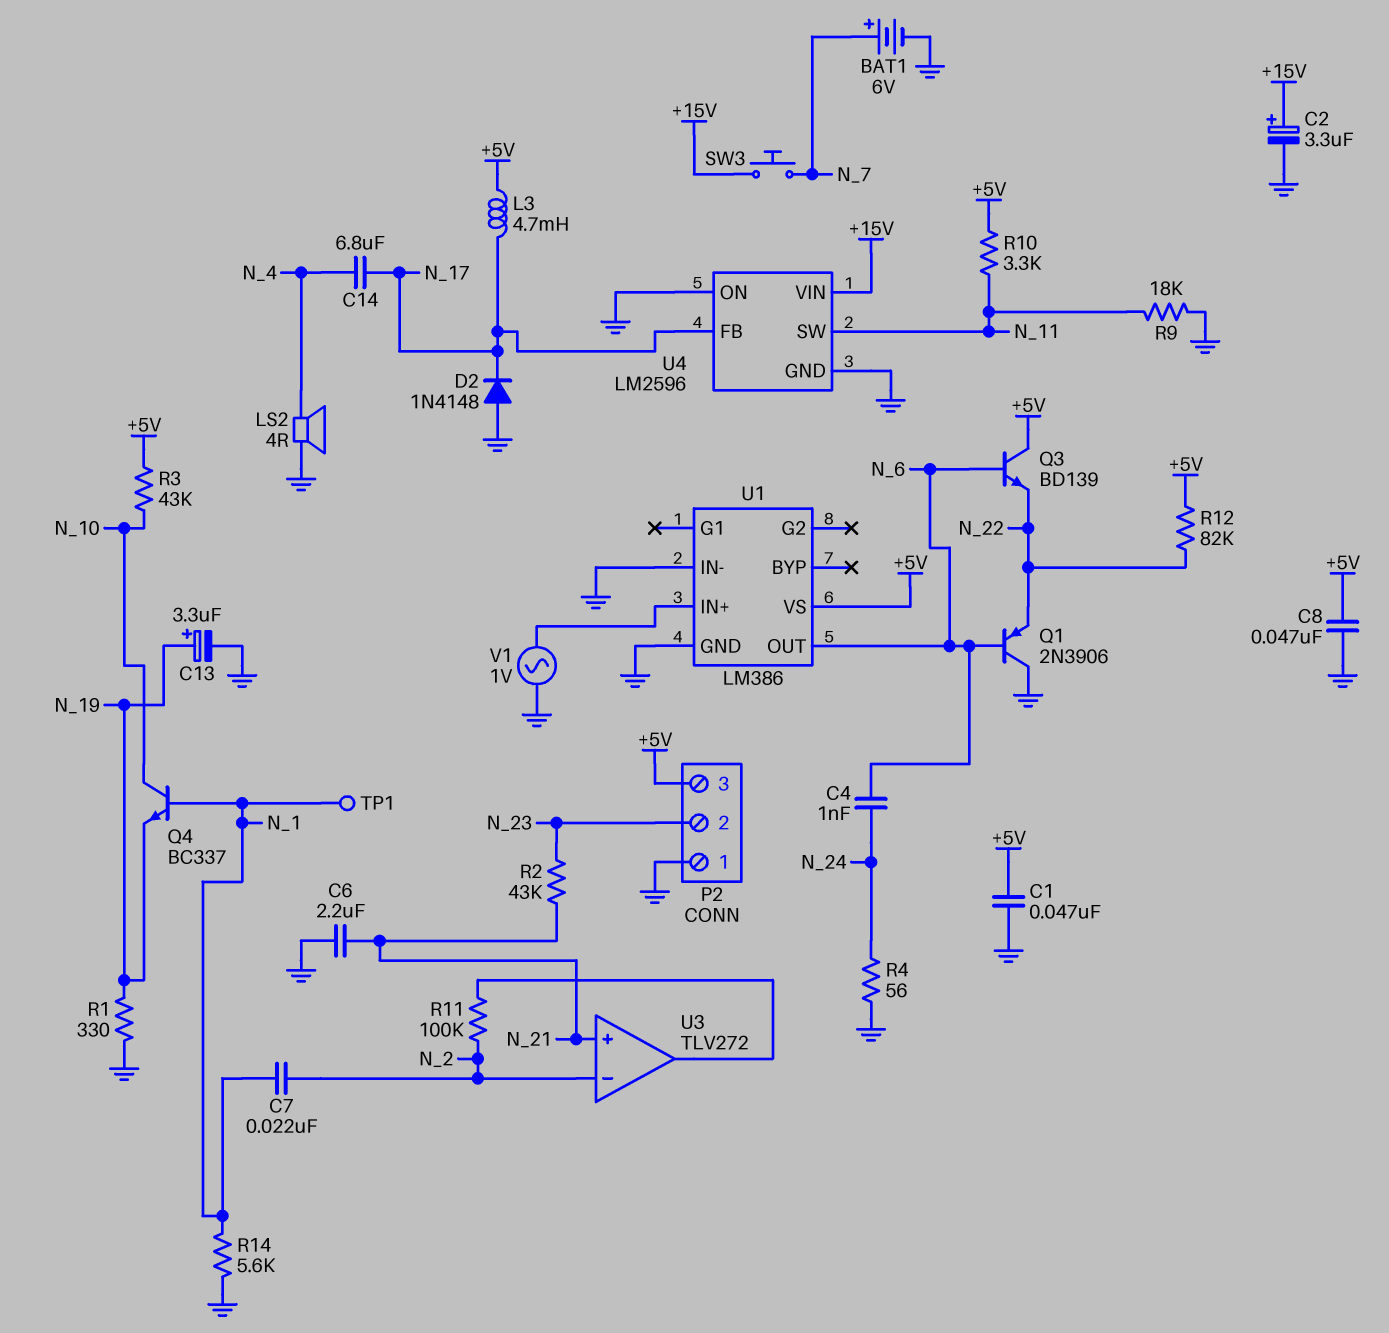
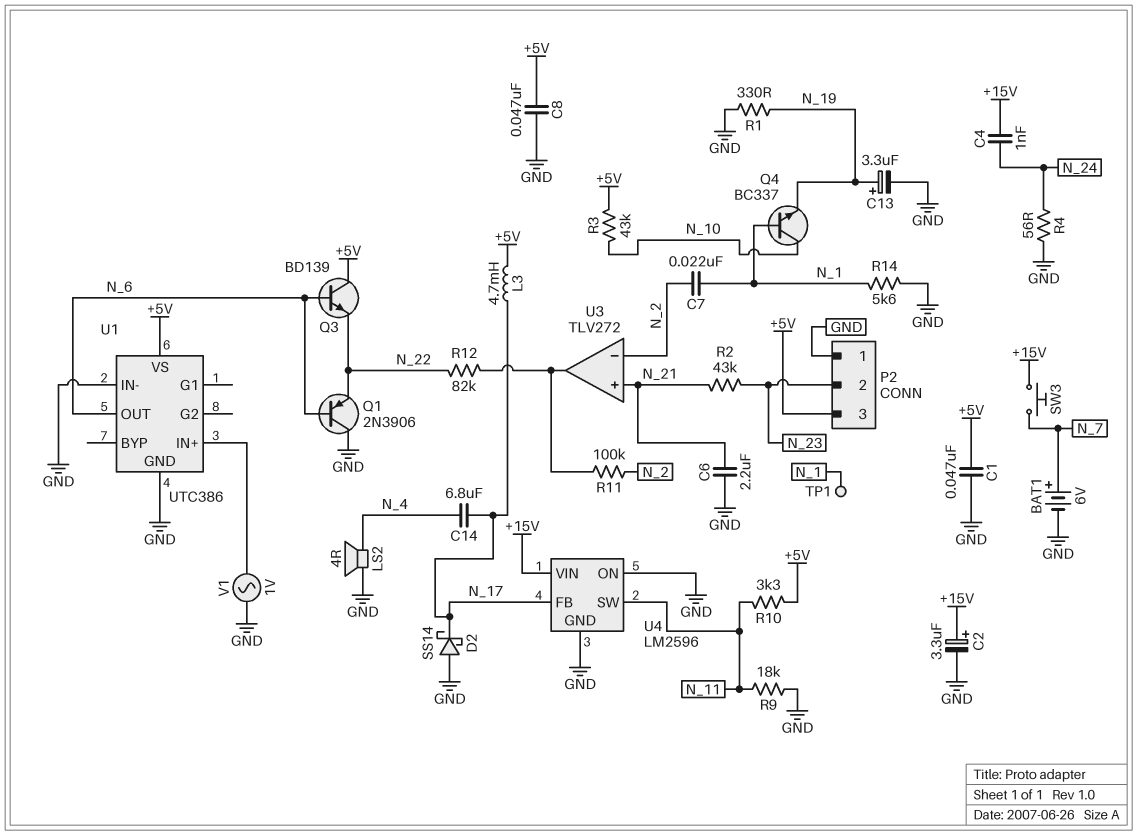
C4: 1nF (N_6, N_24) -> 1nF (+15V, N_24)
D2: diode 1N4148 (A GND, K N_17) -> schottky SS14 (A GND, K N_17)
R12: 82k (+5V, N_22) -> 82k (N_22, U3/out)
U1: LM386 -> UTC386

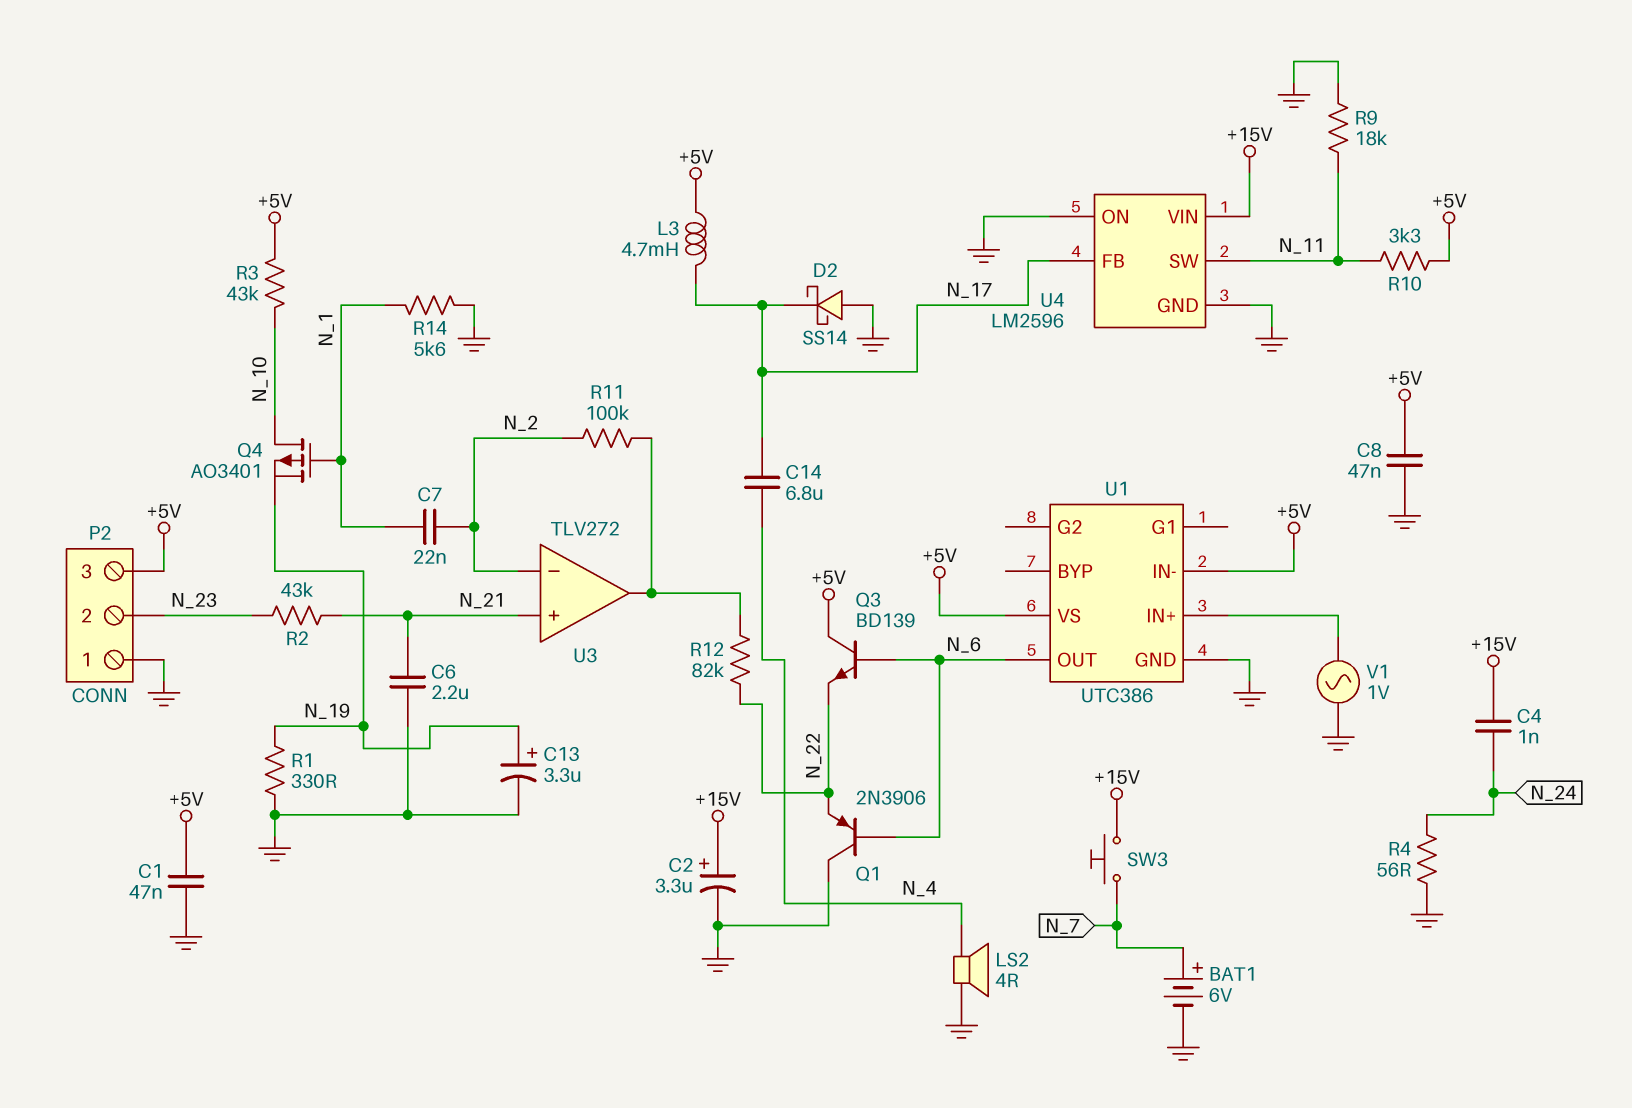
Q4: NPN BC337 (B N_1, C N_10, E N_19) -> PMOS AO3401 (G N_1, D N_10, S N_19)
TP1: test point (N_1) -> none
U1 pin IN-: GND -> +5V

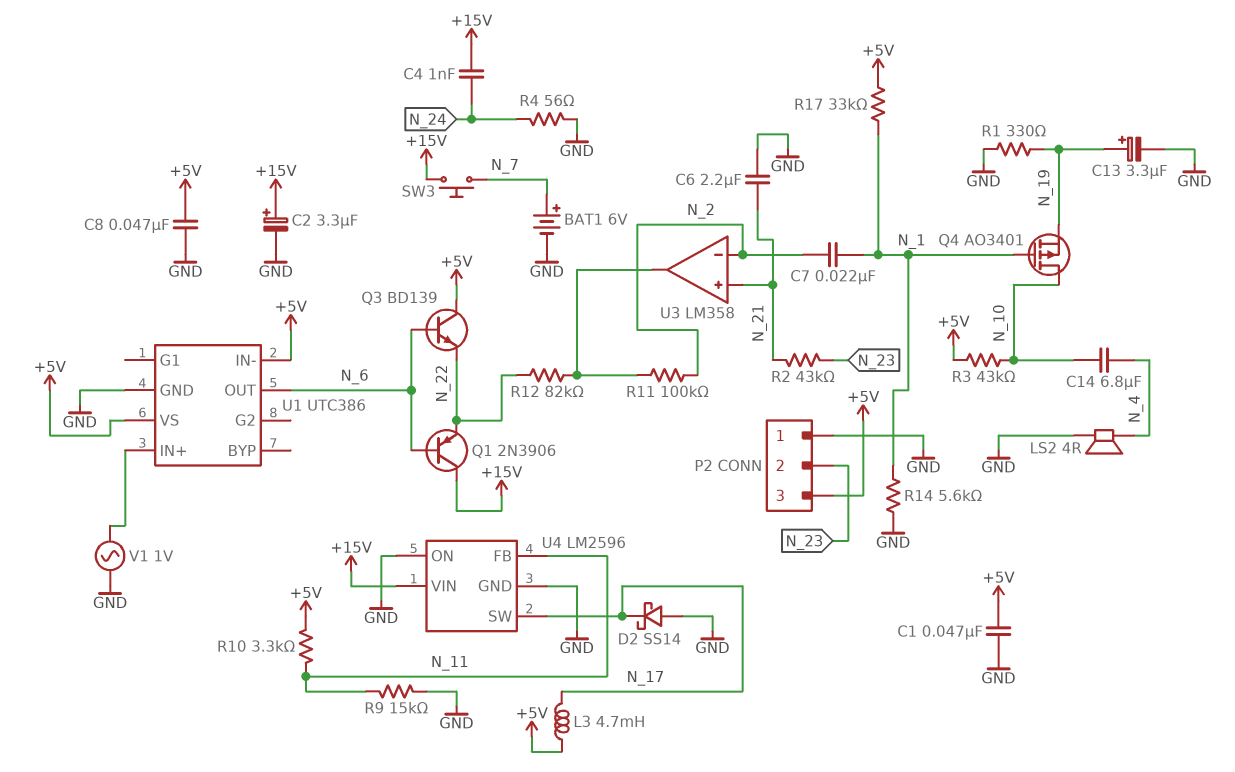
C14: 6.8uF (N_4, N_17) -> 6.8uF (N_4, N_10)
Q1: PNP 2N3906 (B N_6, C GND, E N_22) -> PNP 2N3906 (B N_6, C +15V, E N_22)
R9: 18k (GND, N_11) -> 15k (GND, N_11)
R17: none -> 33k (+5V, N_1)
U3: TLV272 -> LM358
U4 pin FB: N_17 -> N_11
U4 pin SW: N_11 -> N_17

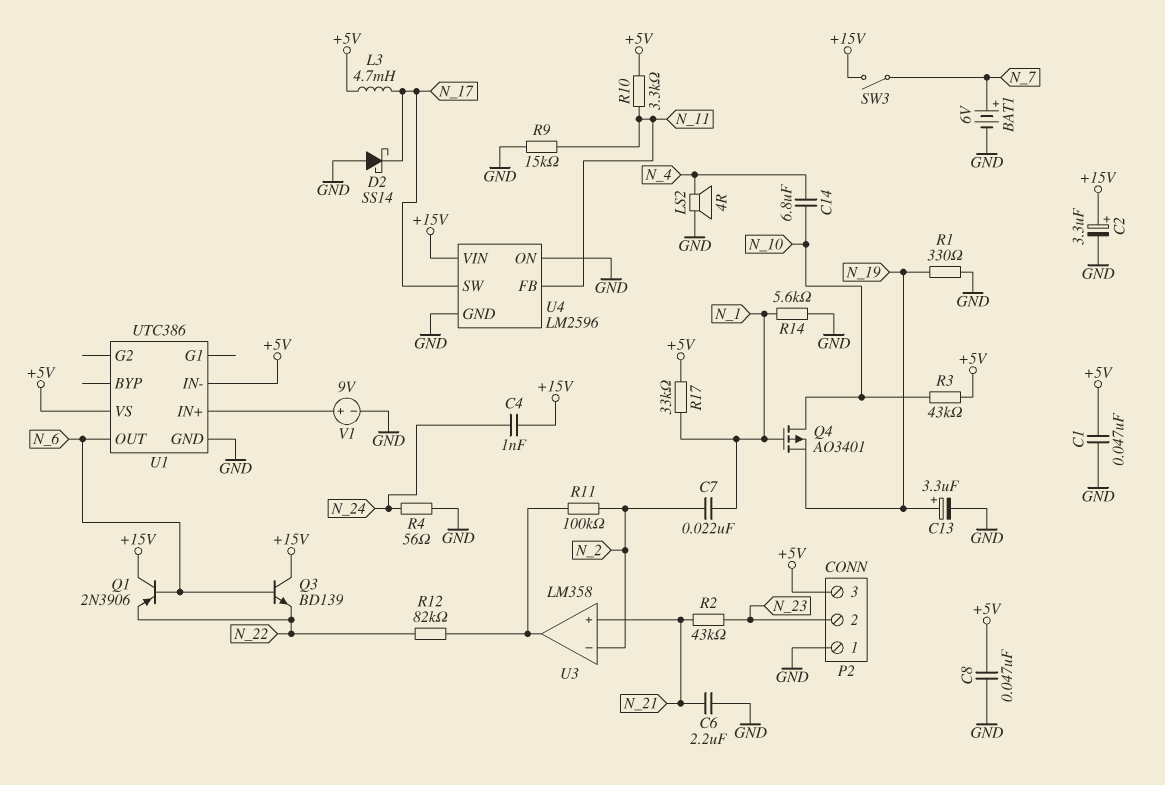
Q3: NPN BD139 (B N_6, C +5V, E N_22) -> NPN BD139 (B N_6, C +15V, E N_22)
SW3: button (+15V, N_7) -> switch (+15V, N_7)
V1: AC 1V (GND, U1/IN+) -> 9V (plus U1/IN+, minus GND)

